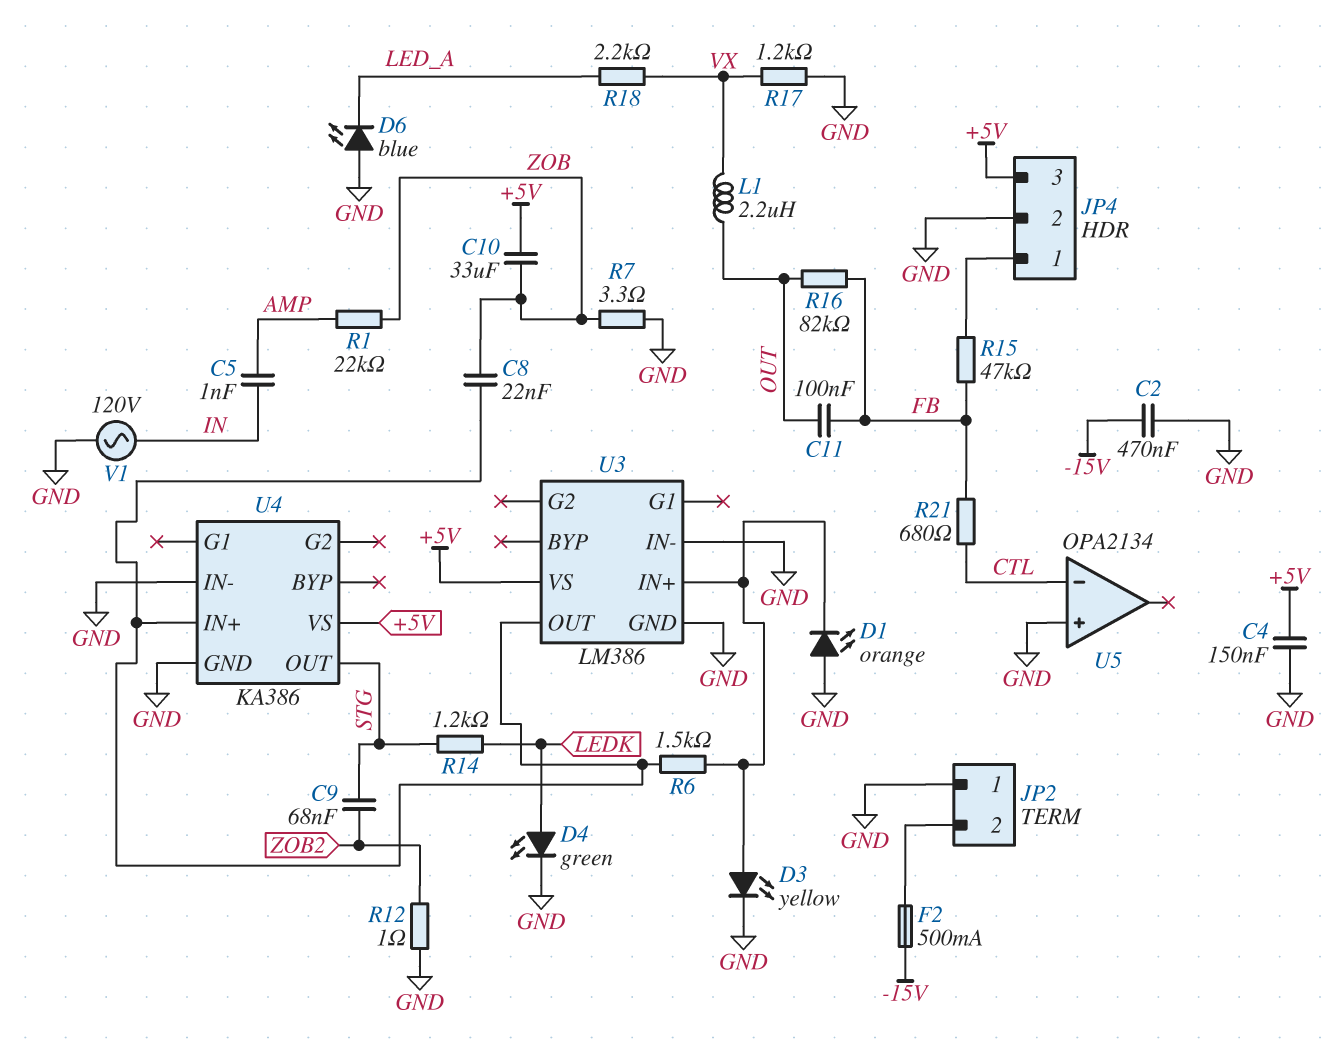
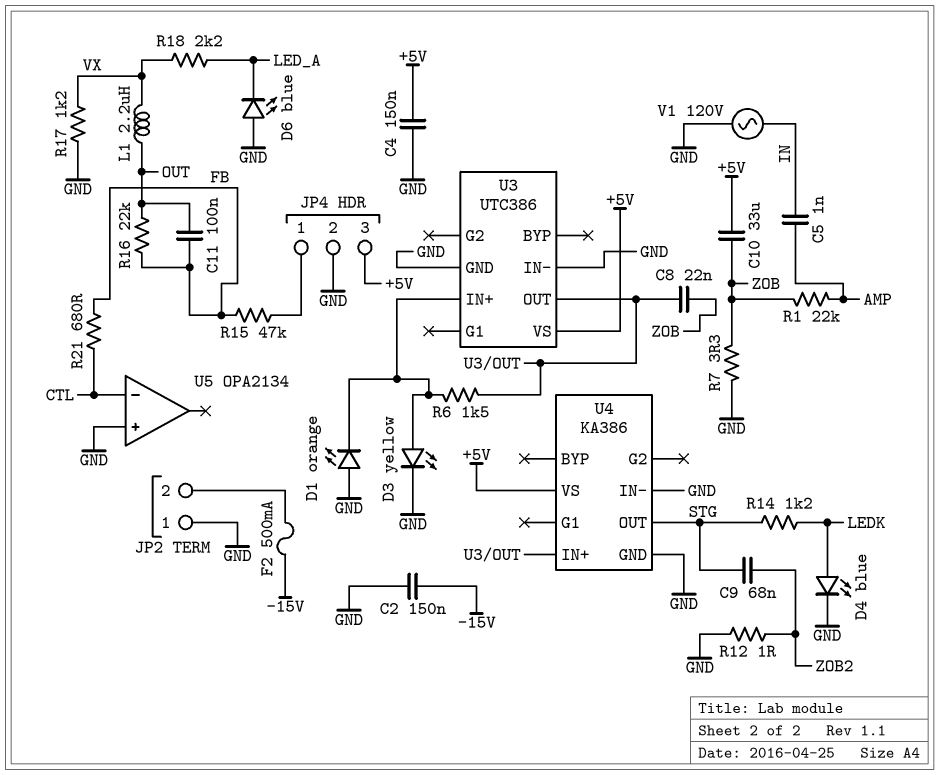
C2: 470nF (-15V, GND) -> 150nF (-15V, GND)
D4: LED green (A LEDK, K GND) -> LED blue (A LEDK, K GND)
R16: 82k (FB, OUT) -> 22k (FB, OUT)
U3: LM386 -> UTC386

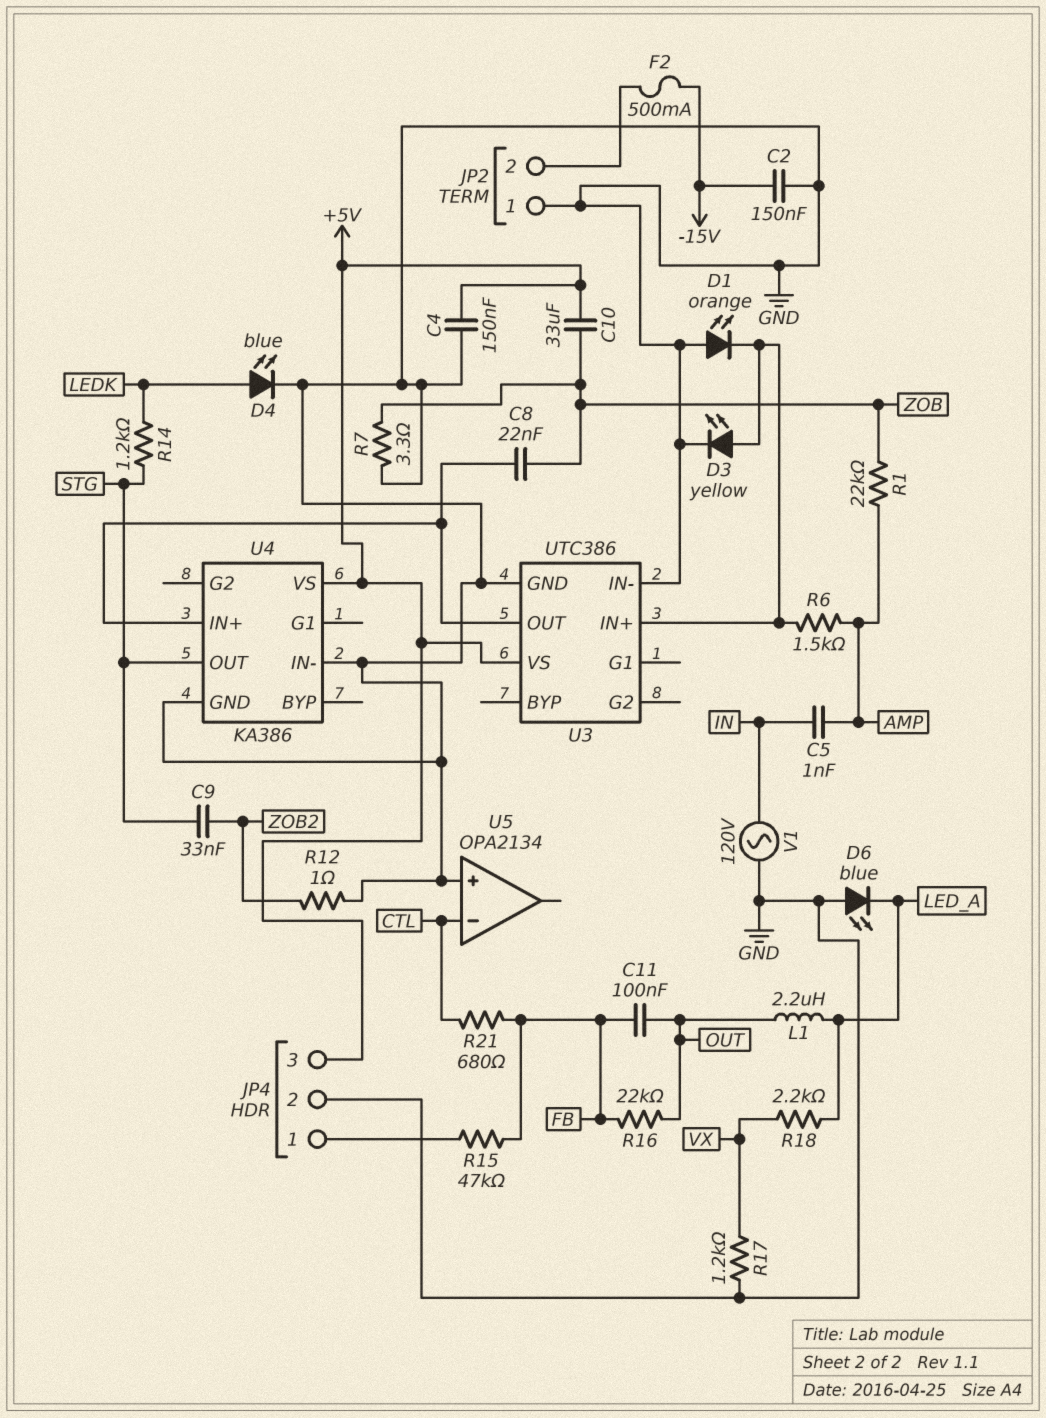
C9: 68nF (STG, ZOB2) -> 33nF (STG, ZOB2)
L1: 2.2uH (OUT, VX) -> 2.2uH (LED_A, OUT)
R6: 1.5k (U3/IN+, U3/OUT) -> 1.5k (AMP, U3/IN+)

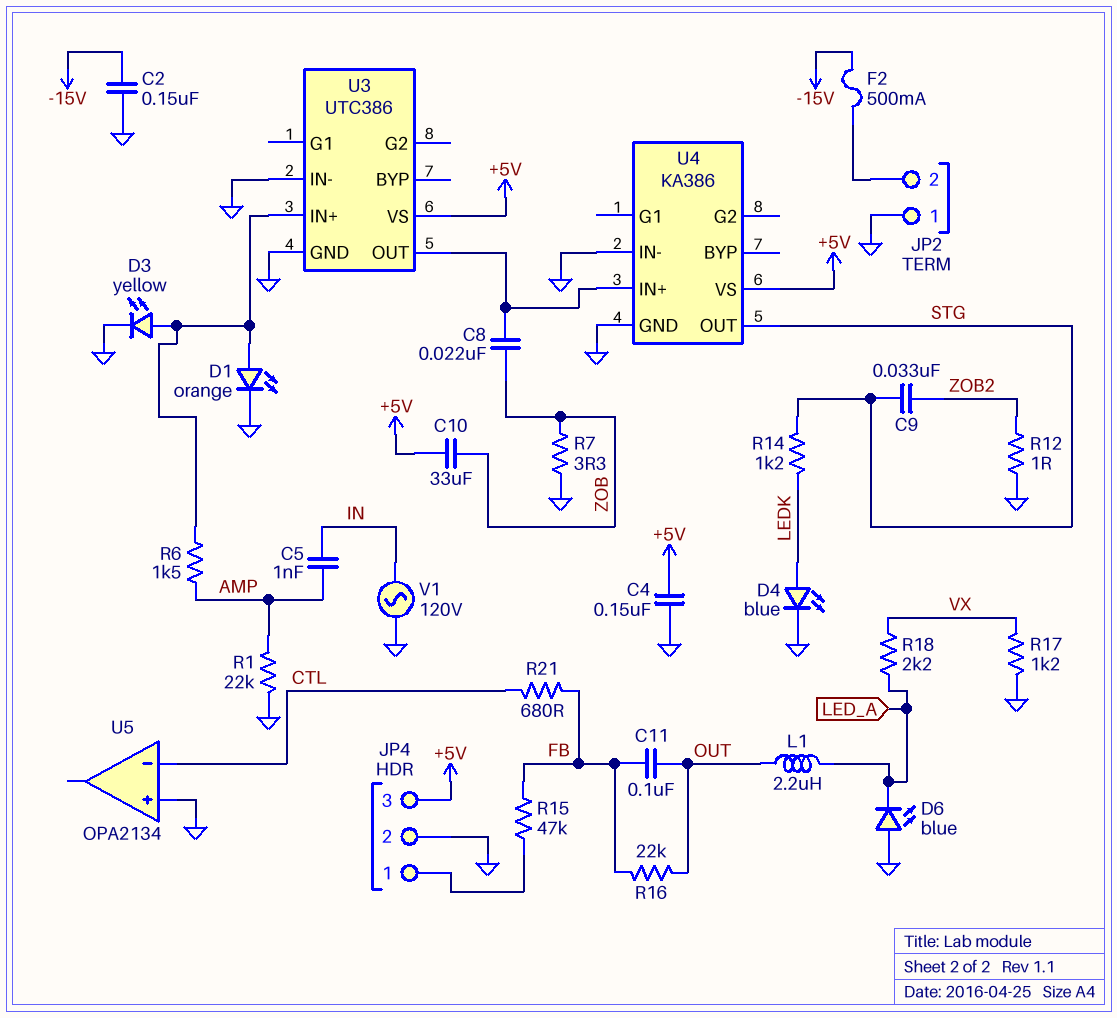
D1: LED orange (A GND, K U3/IN+) -> LED orange (A U3/IN+, K GND)
R1: 22k (AMP, ZOB) -> 22k (AMP, GND)

